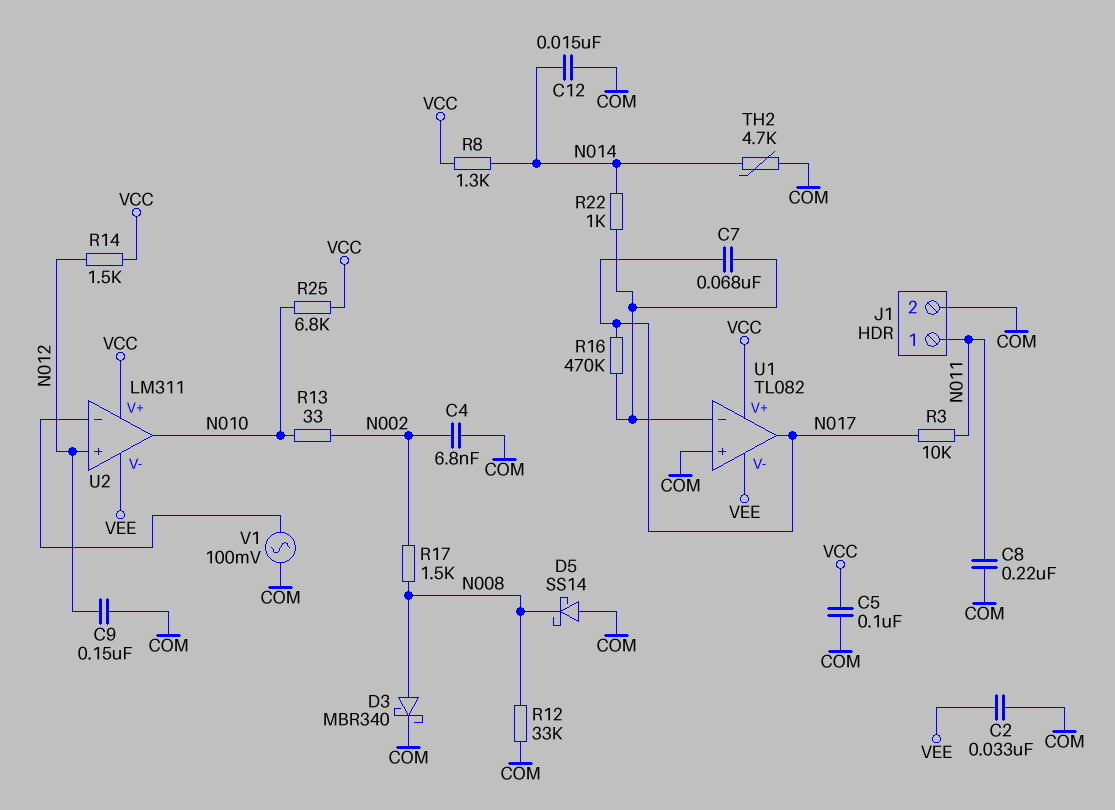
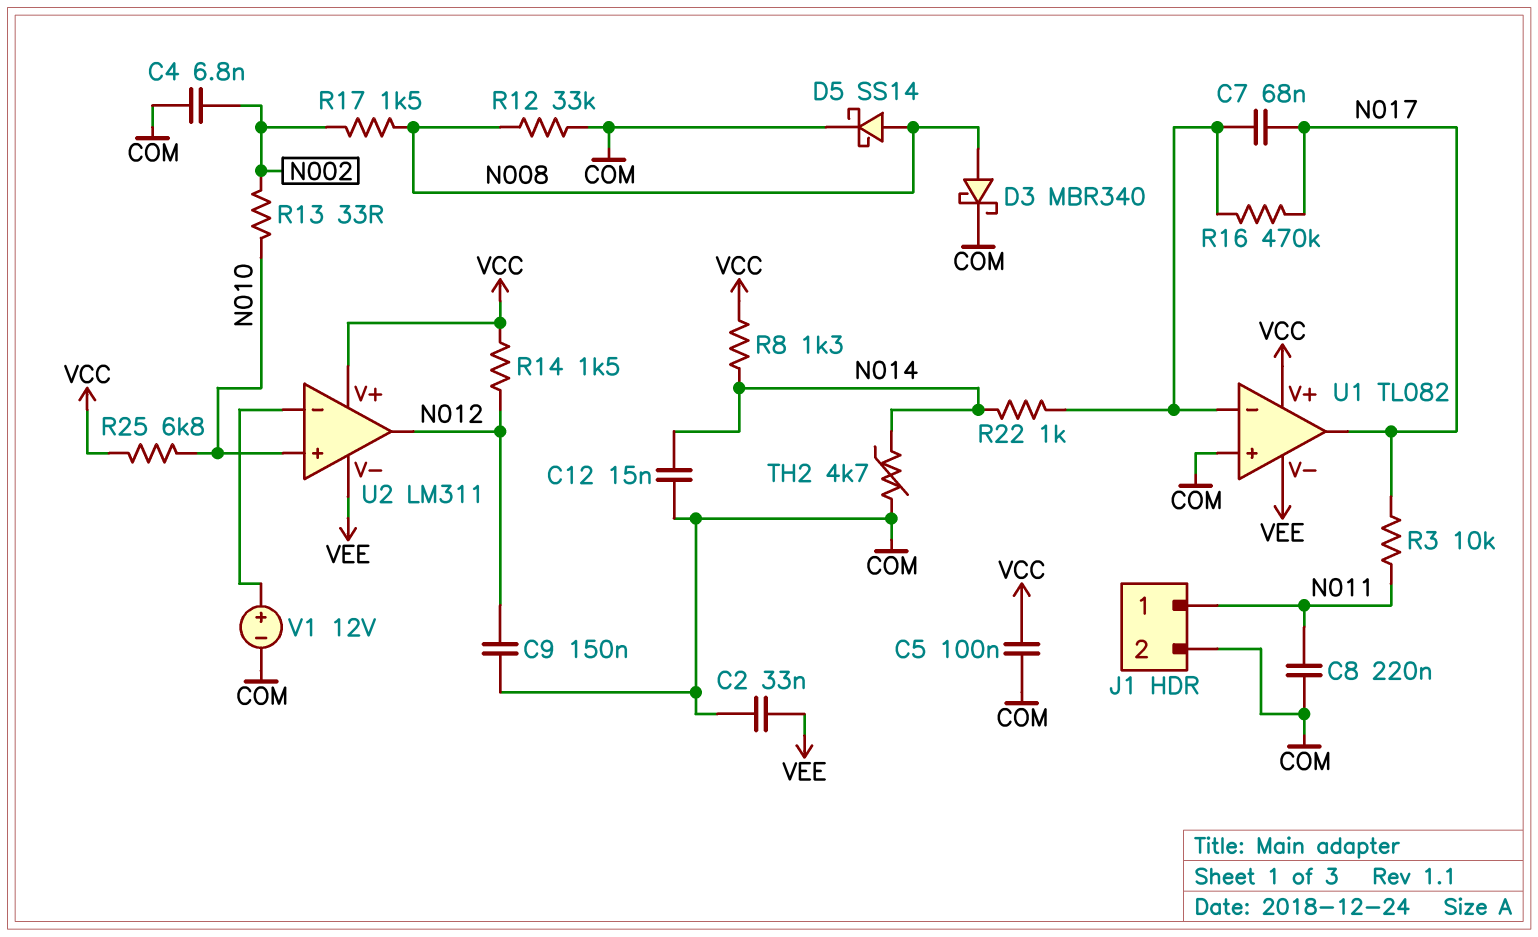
D5: schottky SS14 (A COM, K N008) -> schottky SS14 (A N008, K COM)
U2 pin in+: N012 -> N010
U2 pin out: N010 -> N012
V1: AC 100mV (COM, U2/in-) -> 12V (plus U2/in-, minus COM)

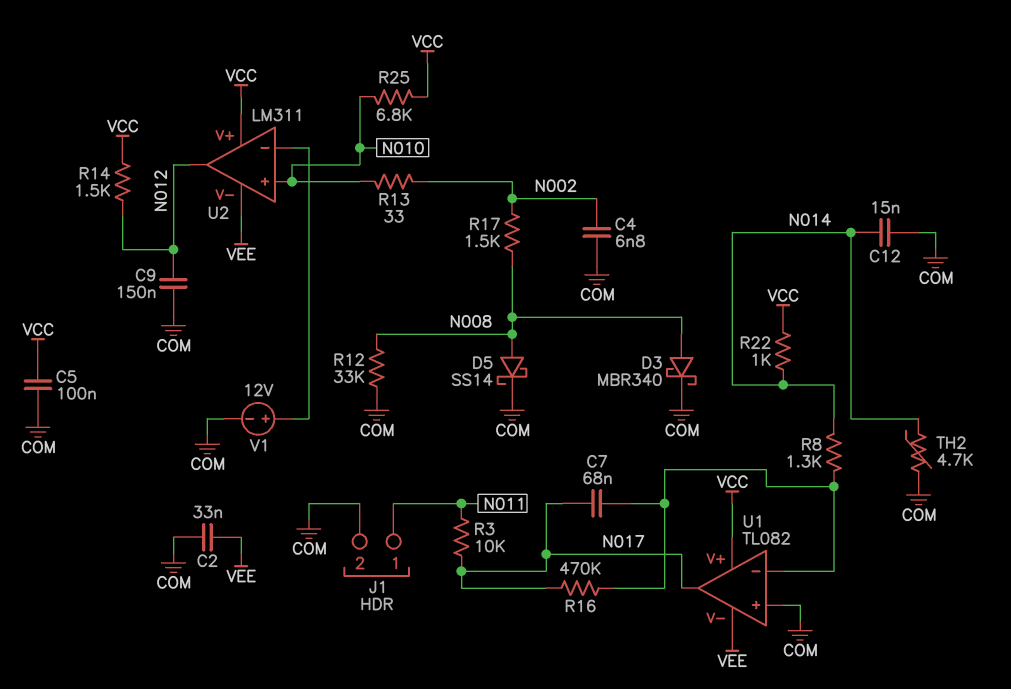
C8: 220nF (COM, N011) -> none
R8: 1.3k (N014, VCC) -> 1.3k (N014, U1/in-)
R22: 1k (N014, U1/in-) -> 1k (N014, VCC)

